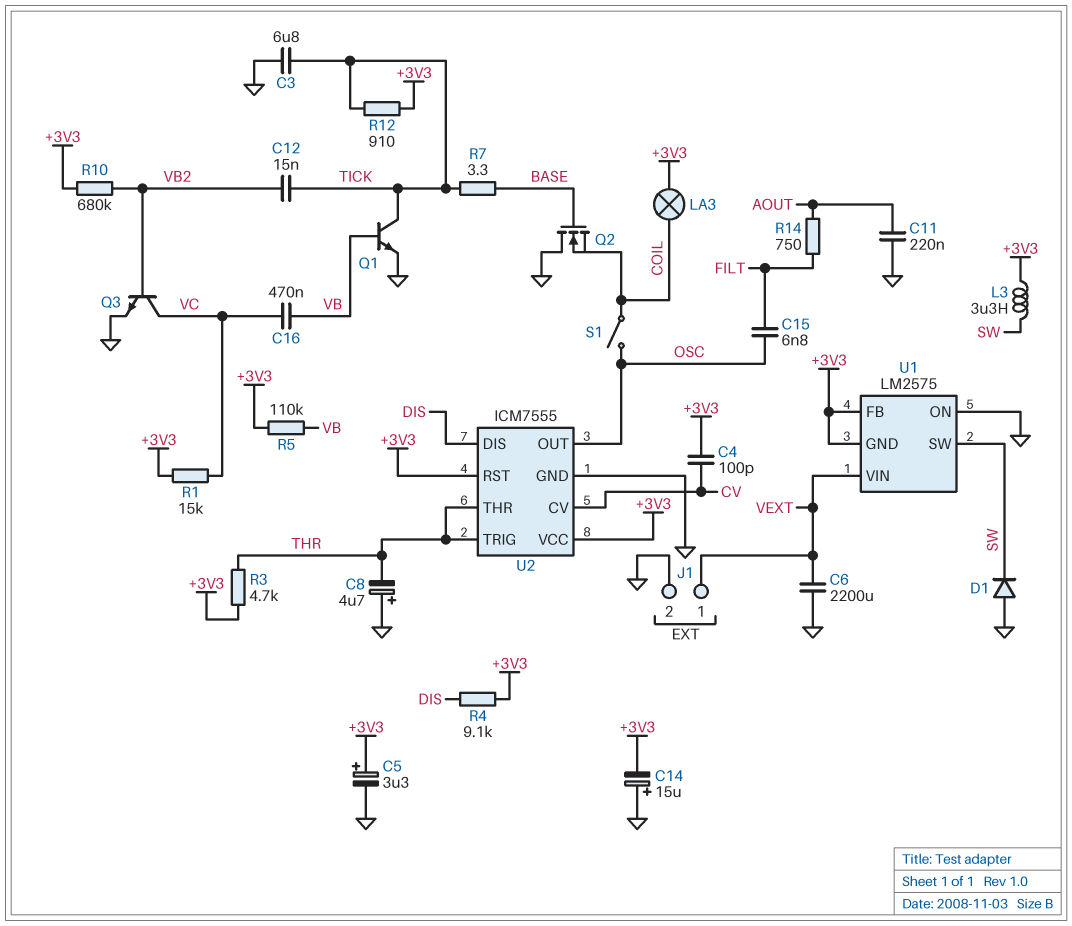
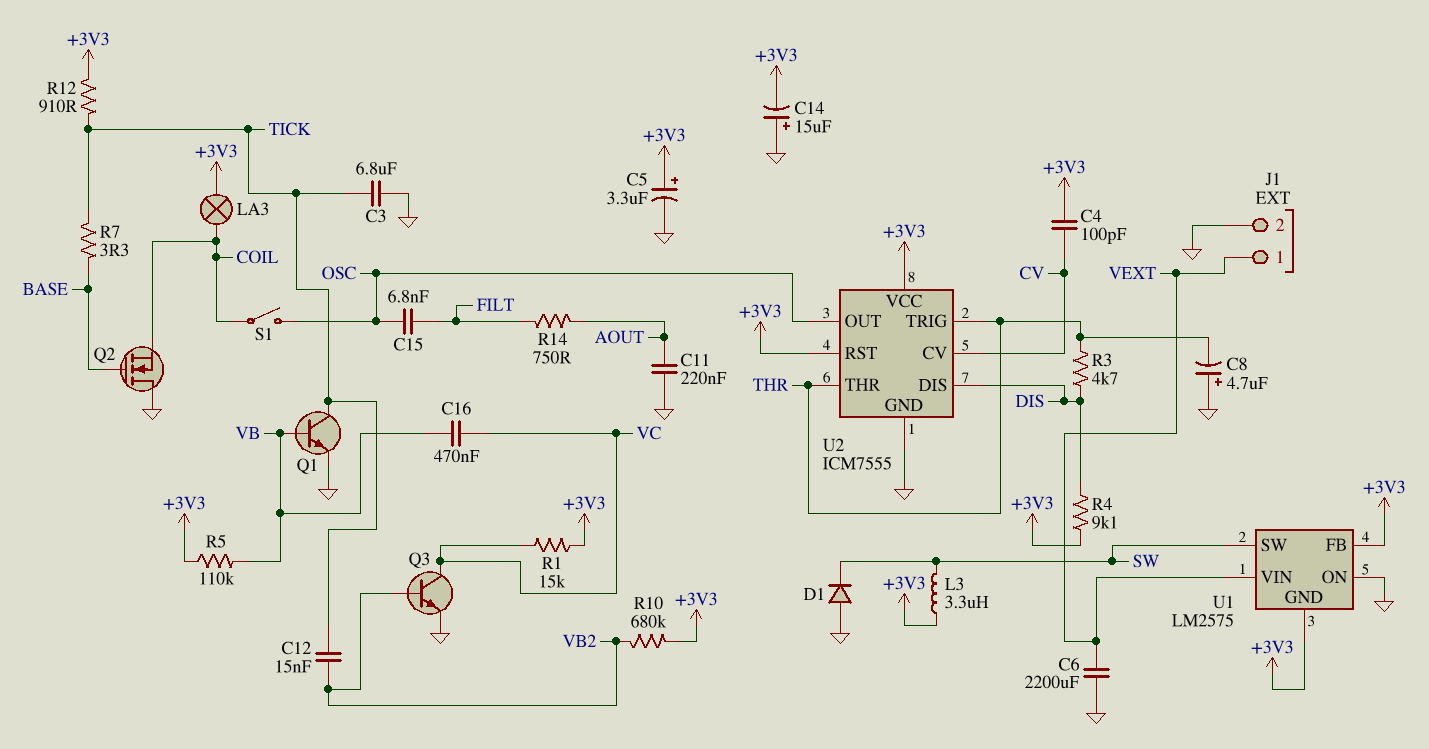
R3: 4.7k (+3V3, THR) -> 4.7k (DIS, THR)

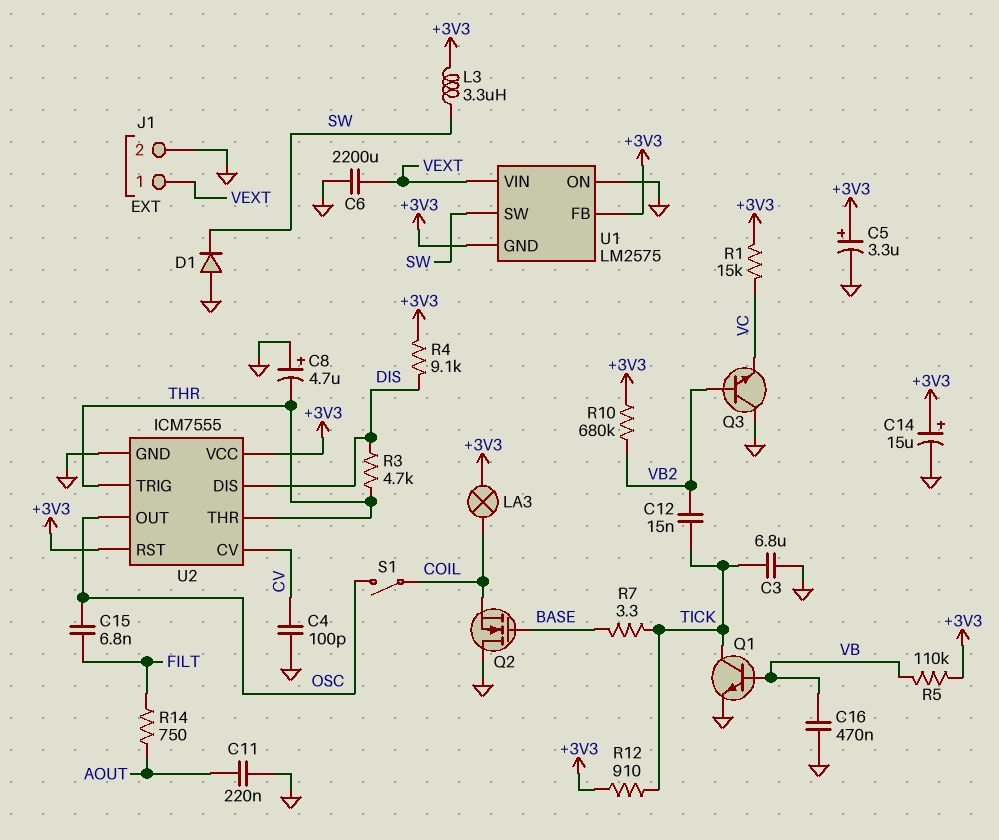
C4: 100pF (+3V3, CV) -> 100pF (CV, GND)
C14: 15uF (plus GND, minus +3V3) -> 15uF (plus +3V3, minus GND)
C16: 470nF (VB, VC) -> 470nF (GND, VB)
Q3: NPN (B VB2, C VC, E GND) -> NPN (B VB2, C GND, E VC)

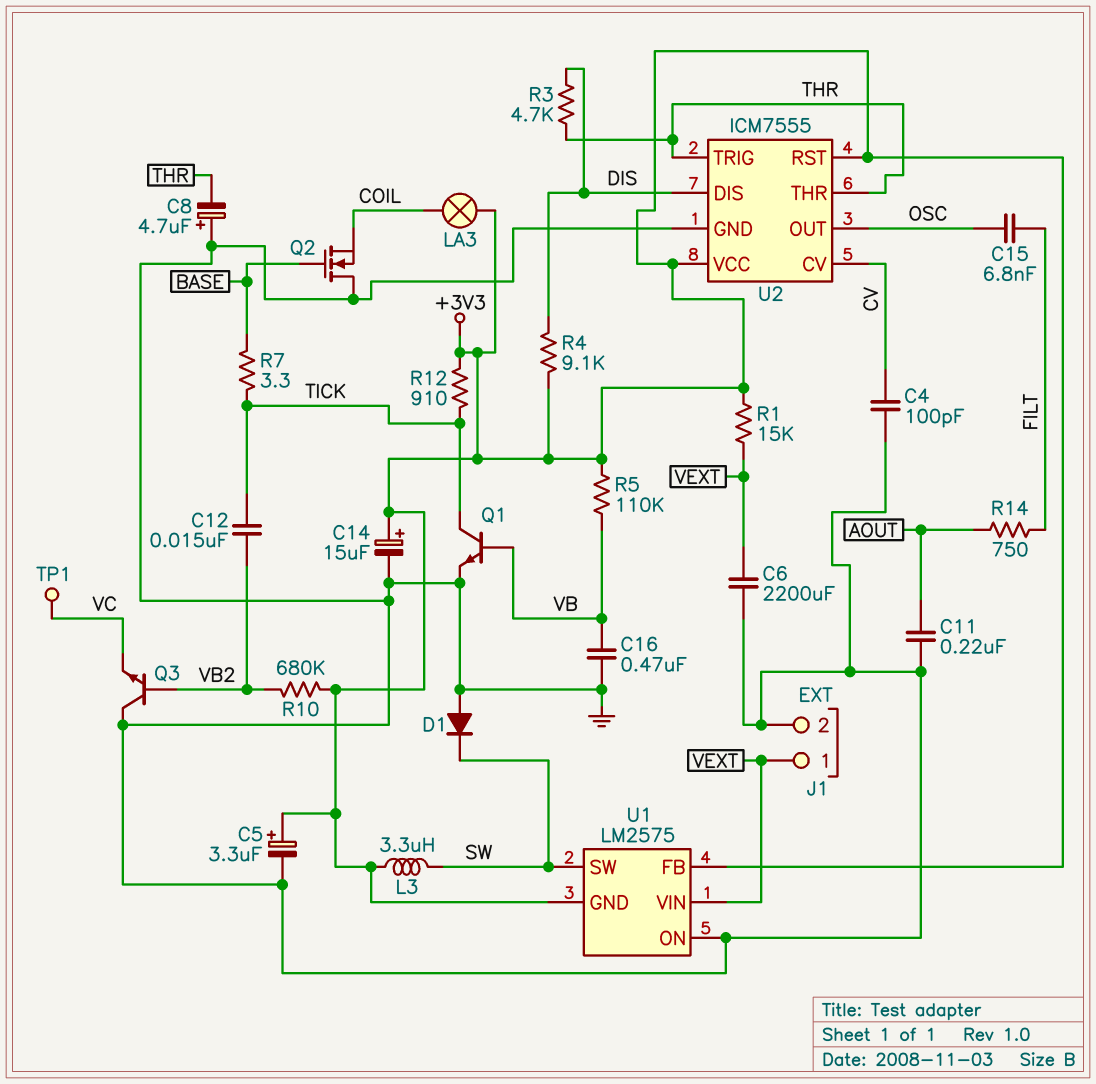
C3: 6.8uF (GND, TICK) -> none
R1: 15k (+3V3, VC) -> 15k (+3V3, VEXT)
S1: switch (COIL, OSC) -> none
TP1: none -> test point (VC)

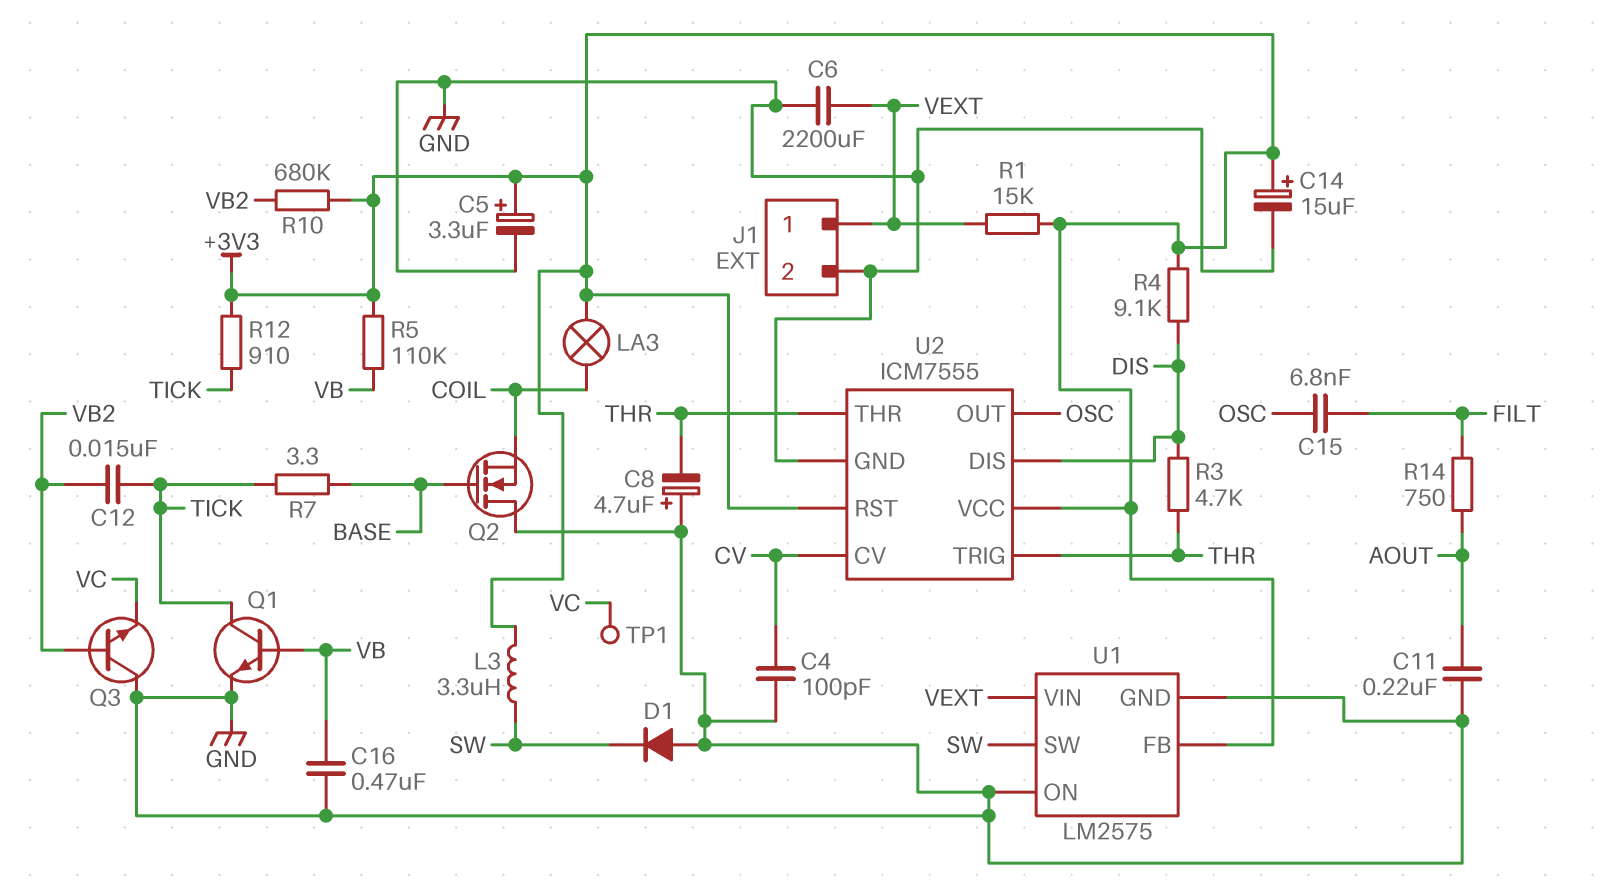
U1 pin GND: +3V3 -> GND

